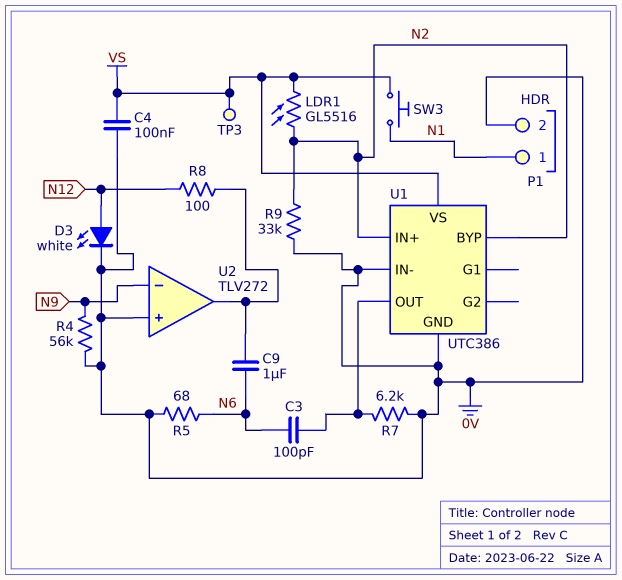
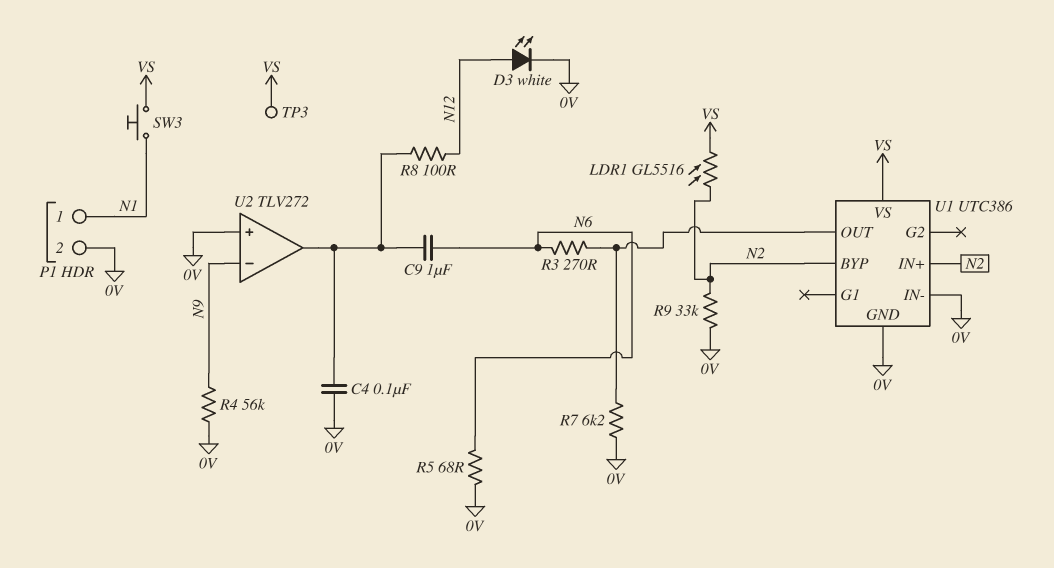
C3: 100pF (N6, U1/OUT) -> none
C4: 100nF (0V, VS) -> 100nF (0V, U2/out)
R3: none -> 270 (N6, U1/OUT)

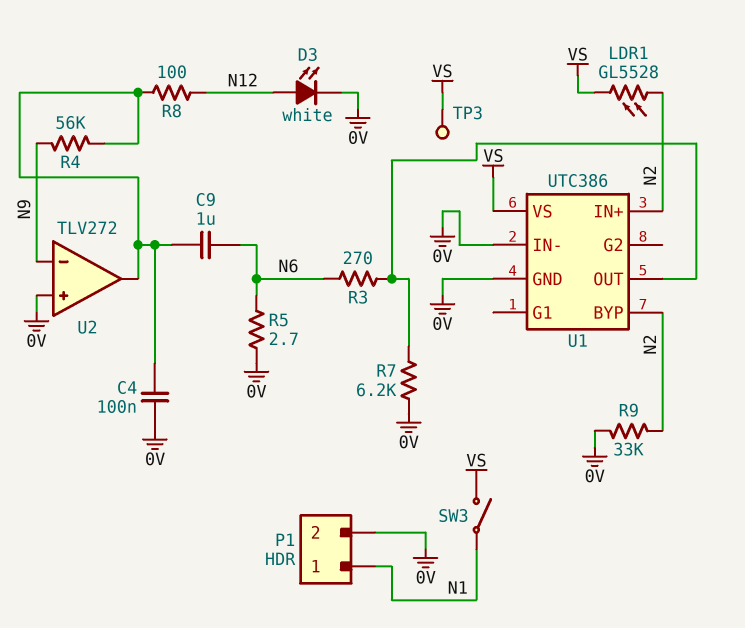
LDR1: GL5516 (N2, VS) -> GL5528 (N2, VS)
R4: 56k (0V, N9) -> 56k (N9, U2/out)
R5: 68 (0V, N6) -> 2.7 (0V, N6)
SW3: button (N1, VS) -> switch (N1, VS)

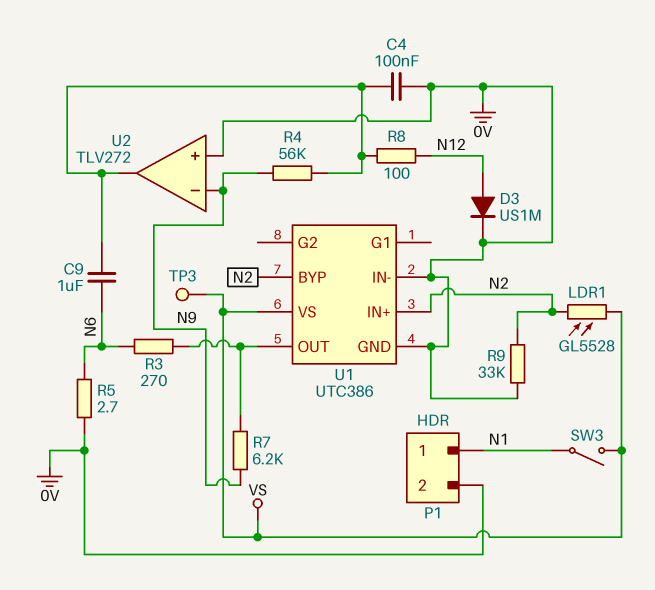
D3: LED white (A N12, K 0V) -> diode US1M (A N12, K 0V)
R7: 6.2k (0V, U1/OUT) -> 6.2k (N9, U1/OUT)

